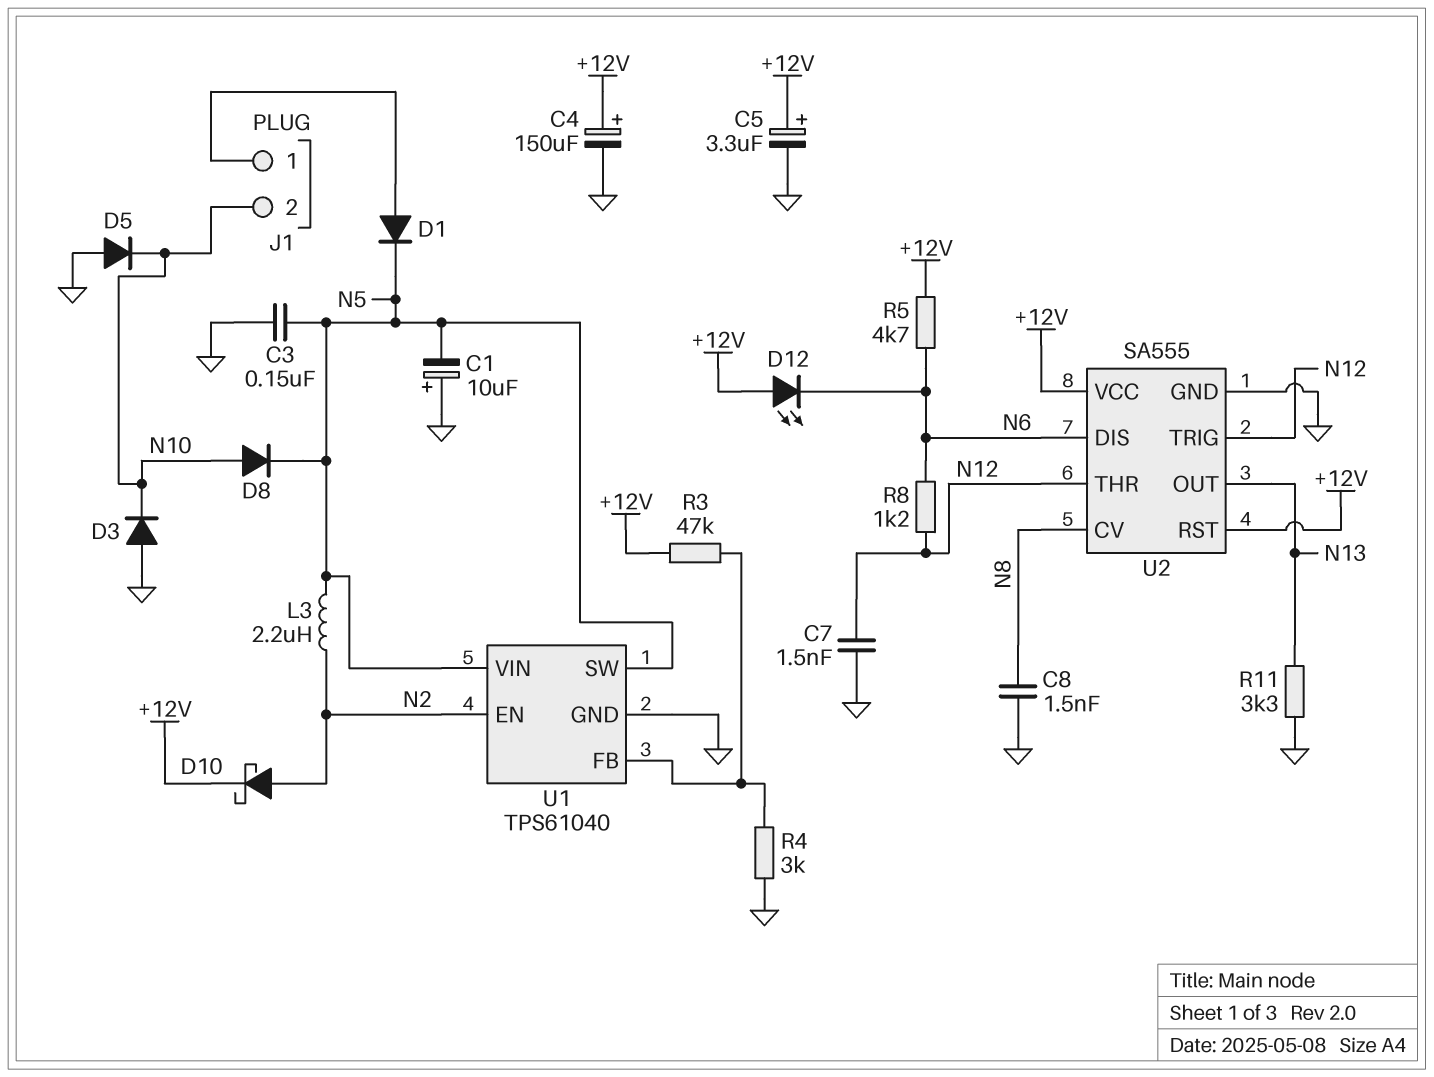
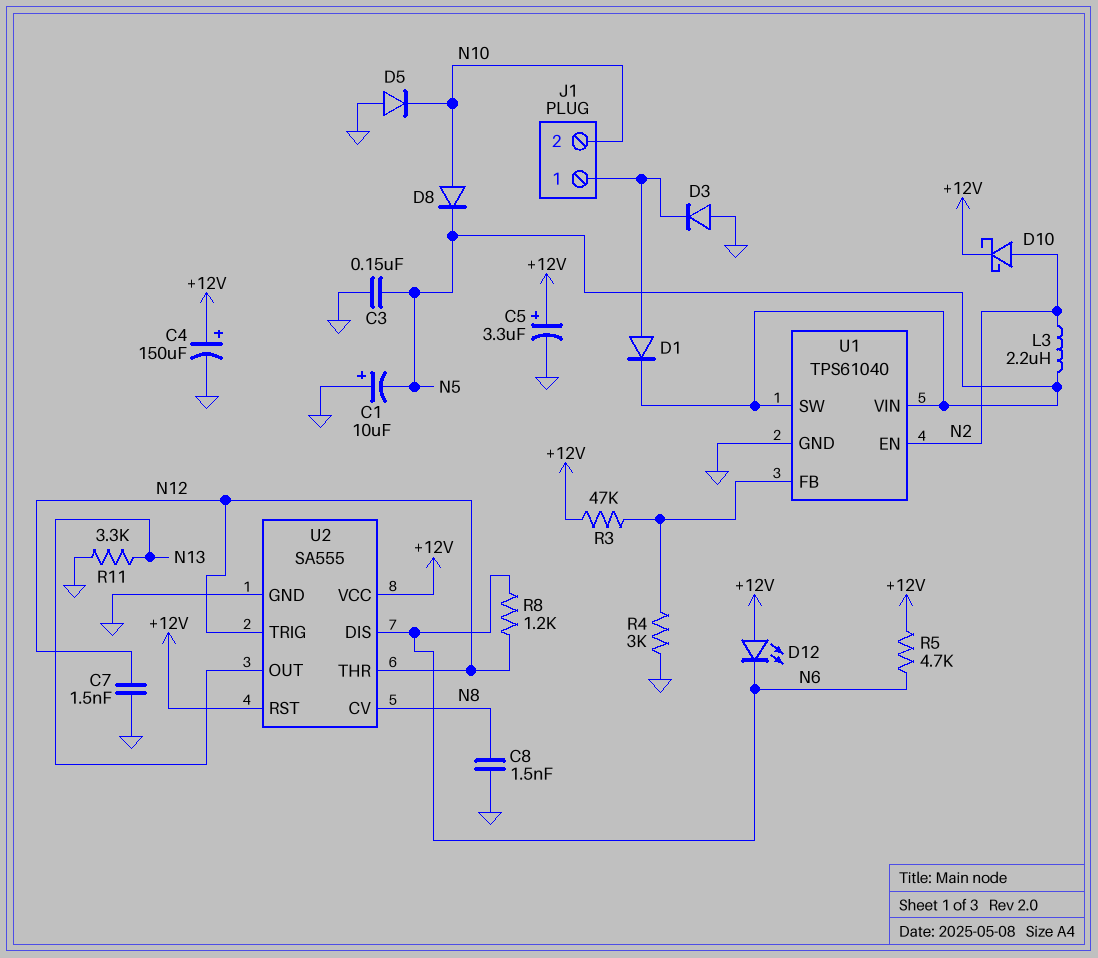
D3: diode (A GND, K N10) -> diode (A GND, K J1/1)

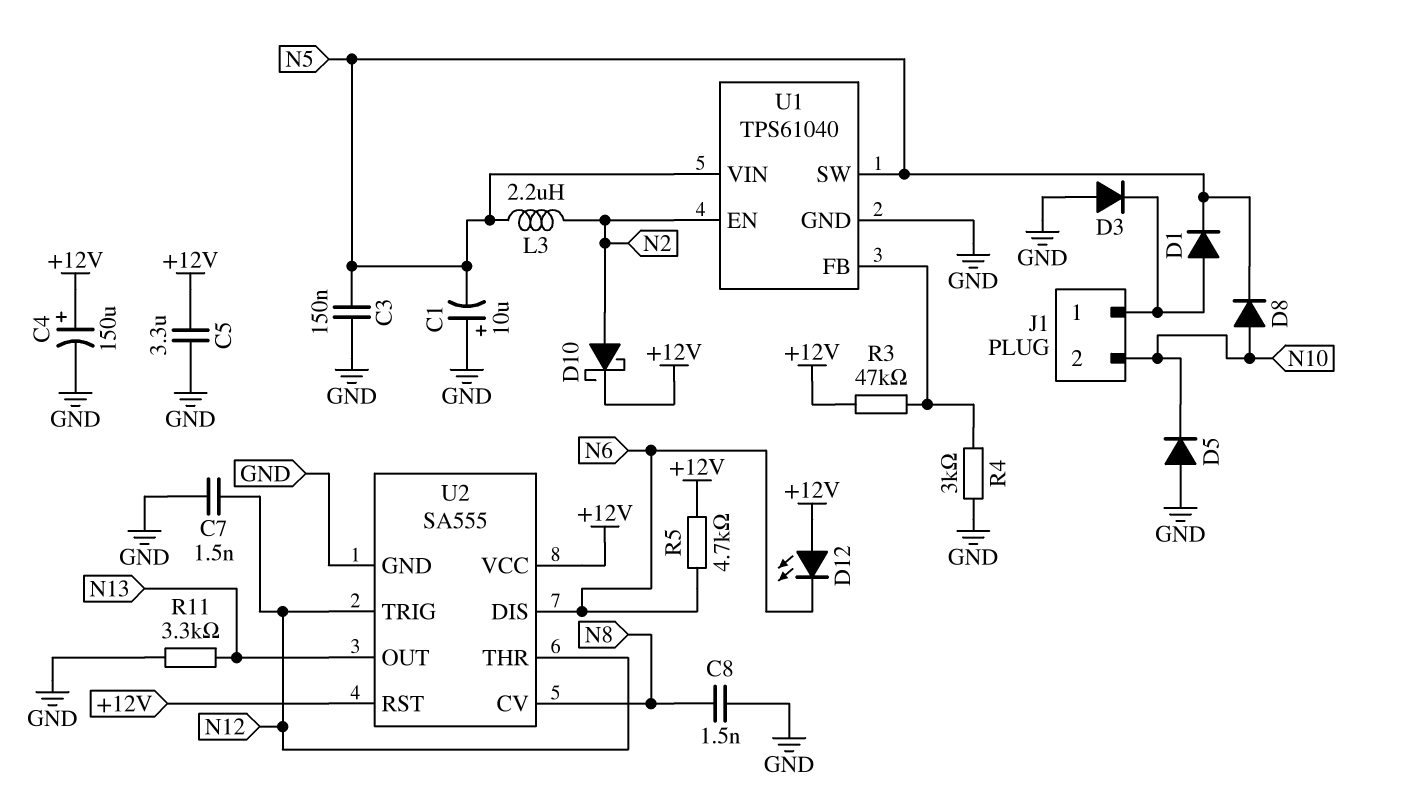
C5: 3.3uF (plus +12V, minus GND) -> 3.3uF (+12V, GND)
R8: 1.2k (N6, N12) -> none

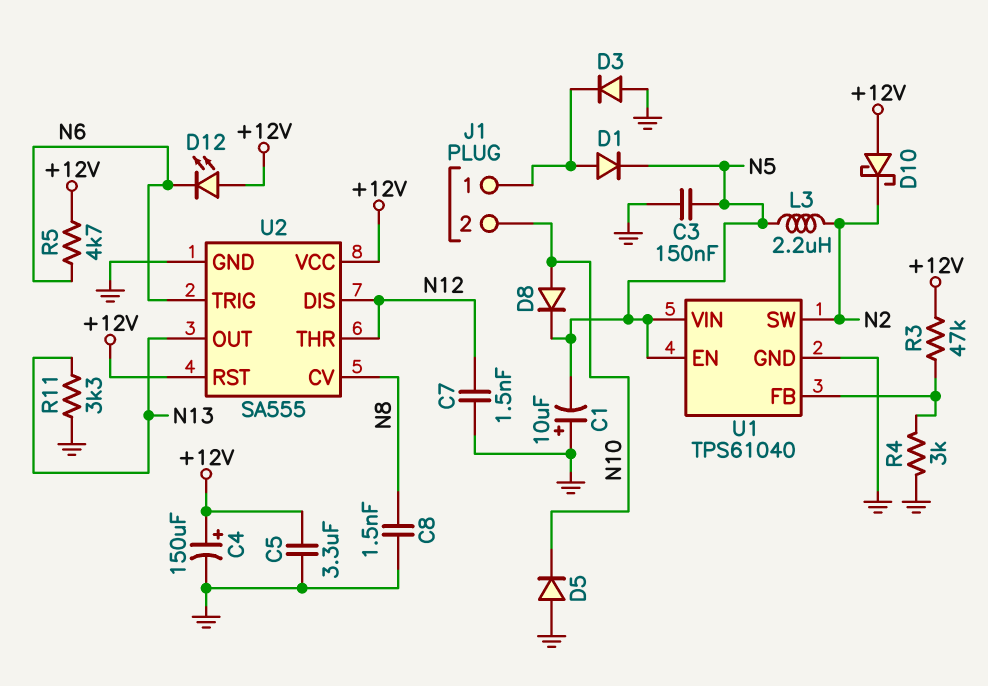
D10: schottky (A N2, K +12V) -> schottky (A +12V, K N2)
U1 pin EN: N2 -> N5
U1 pin SW: N5 -> N2
U2 pin DIS: N6 -> N12
U2 pin TRIG: N12 -> N6

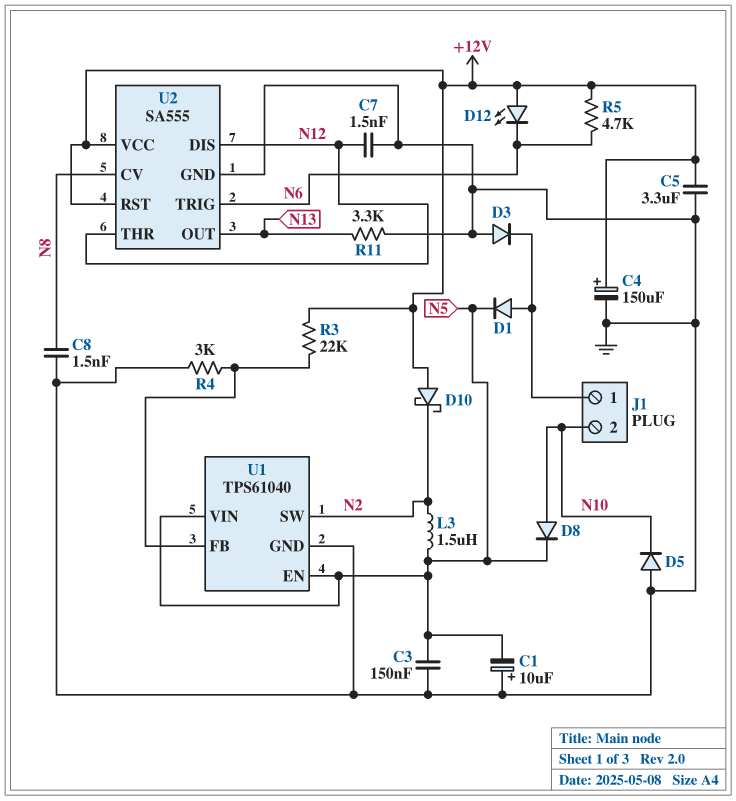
L3: 2.2uH (N2, N5) -> 1.5uH (N2, N5)
R3: 47k (+12V, U1/FB) -> 22k (+12V, U1/FB)

